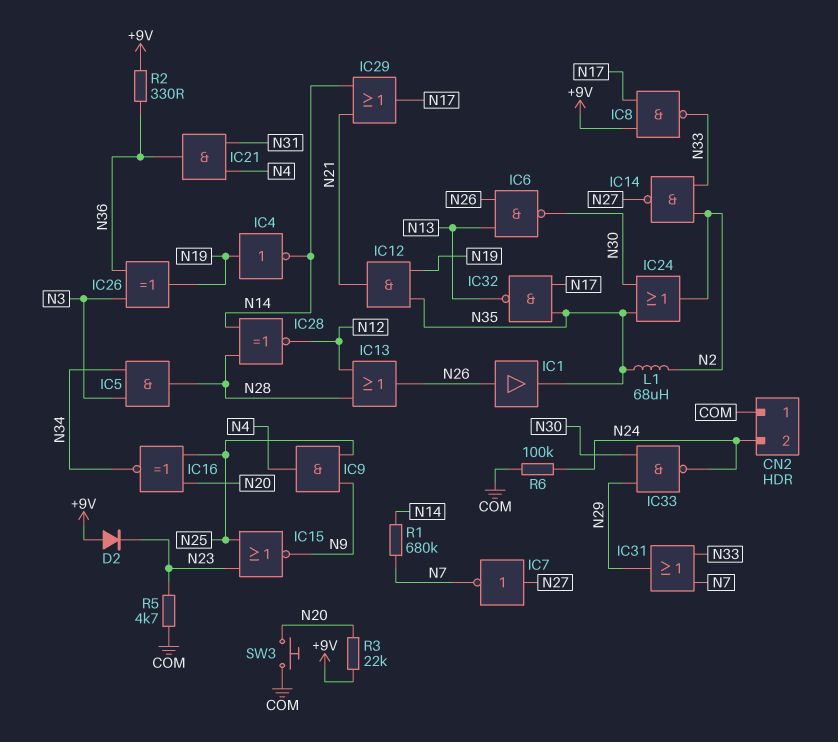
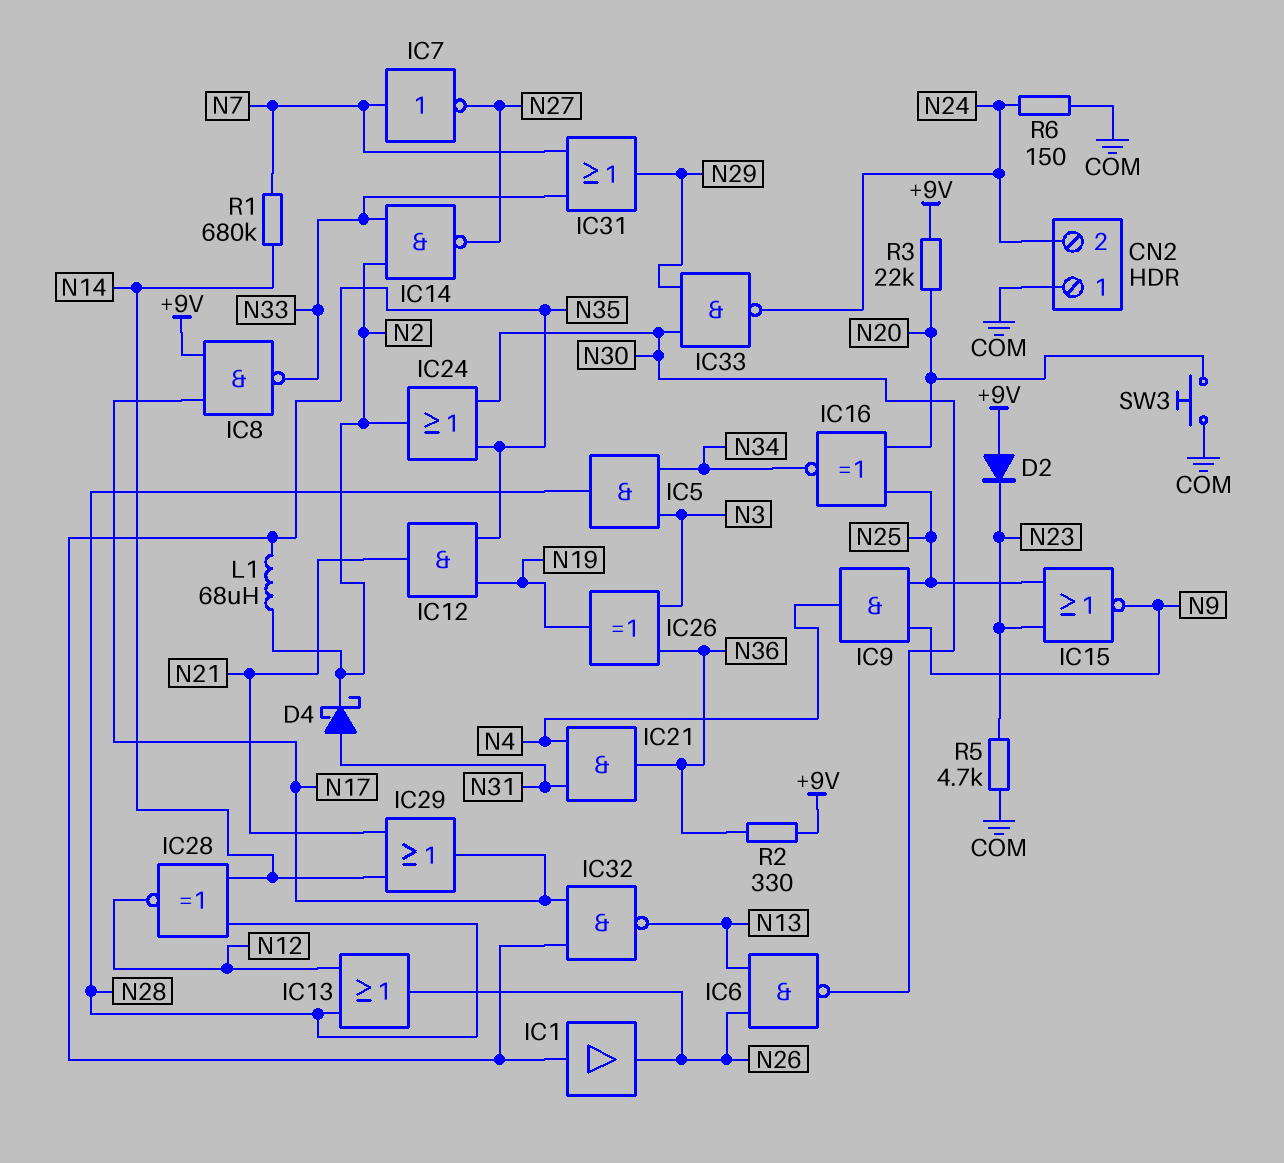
D4: none -> schottky (A N31, K N2)
IC1: buffer (in N26, out N35) -> buffer (in N35, out N26)
IC4: NOT (in N19, out N14) -> none
IC7: NOT (in N27, out N7) -> NOT (in N7, out N27)
R6: 100k (COM, N24) -> 150 (COM, N24)

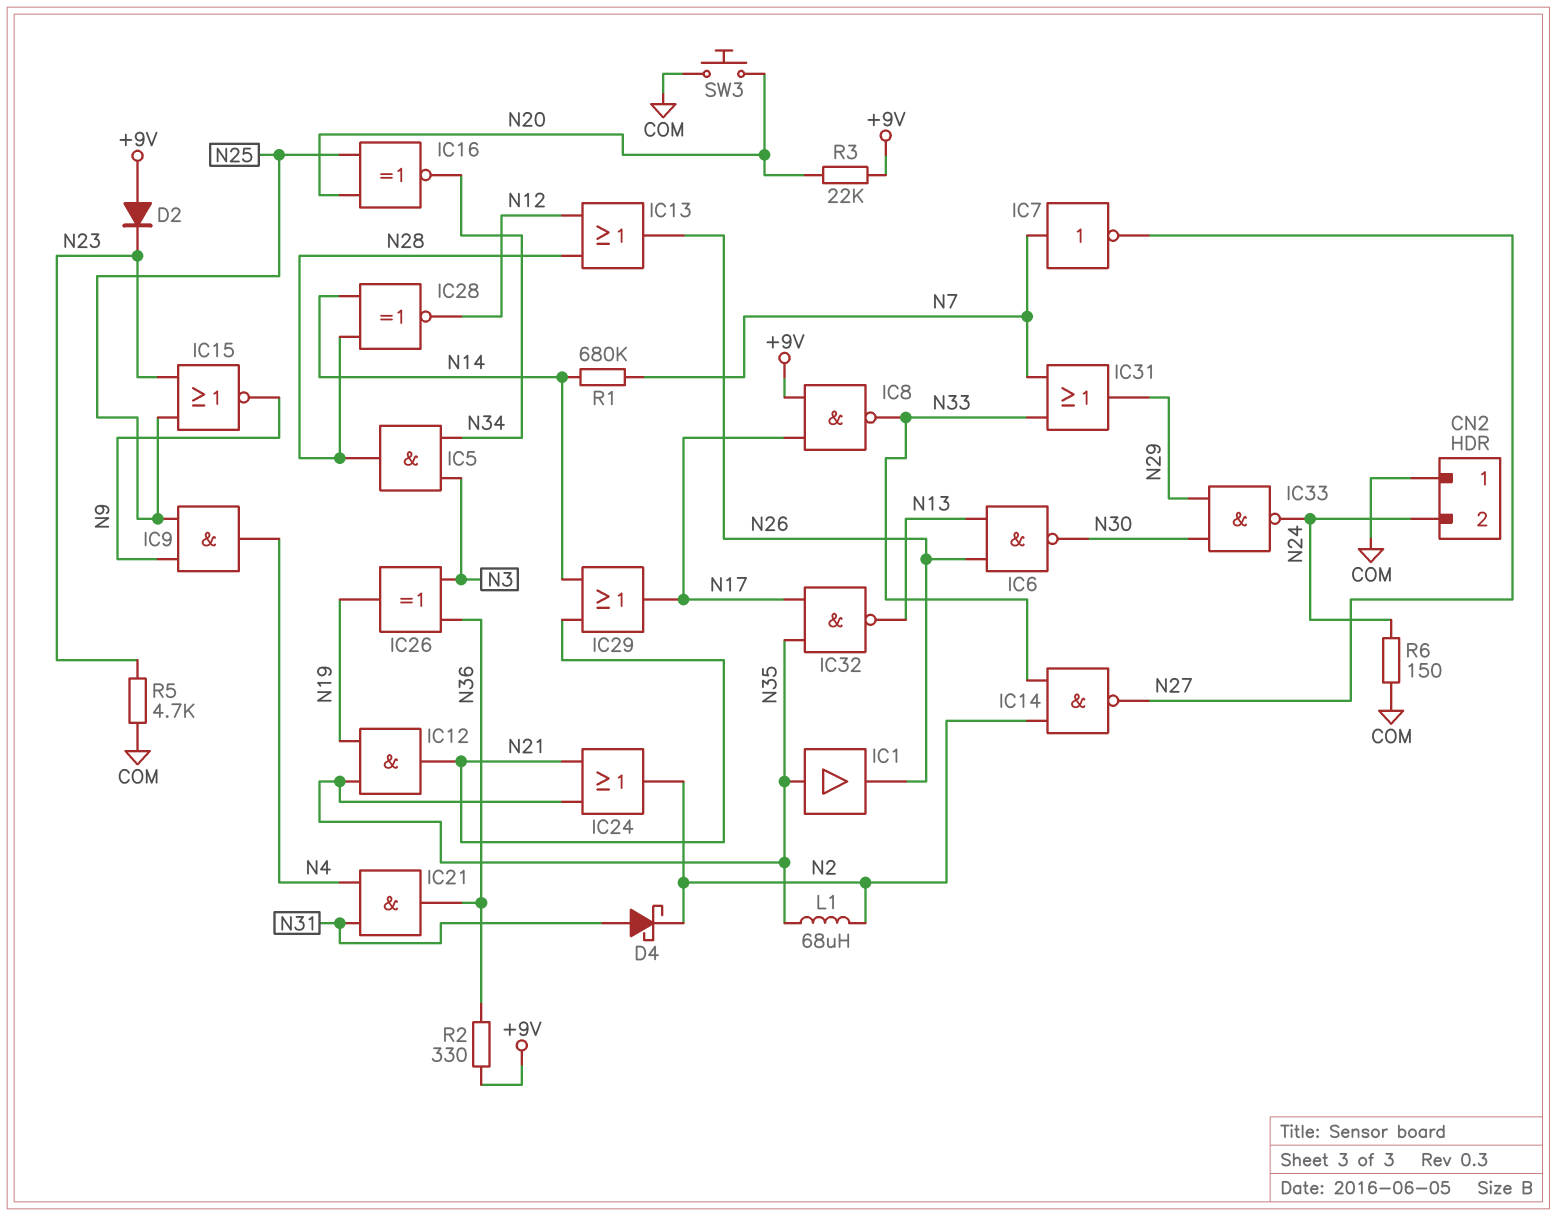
IC24: OR (in N30, in N35, out N2) -> OR (in N21, in N35, out N2)

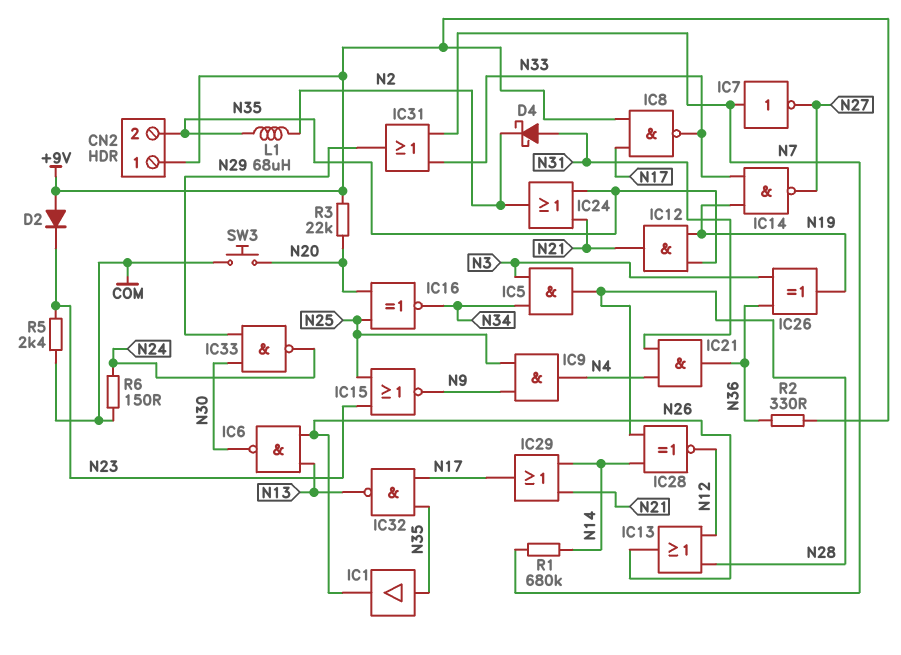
CN2 pin 1: COM -> +9V
CN2 pin 2: N24 -> N35
IC14: NAND (in N2, in N33, out N27) -> NAND (in N19, in N33, out N27)
R5: 4.7k (COM, N23) -> 2.4k (COM, N23)

